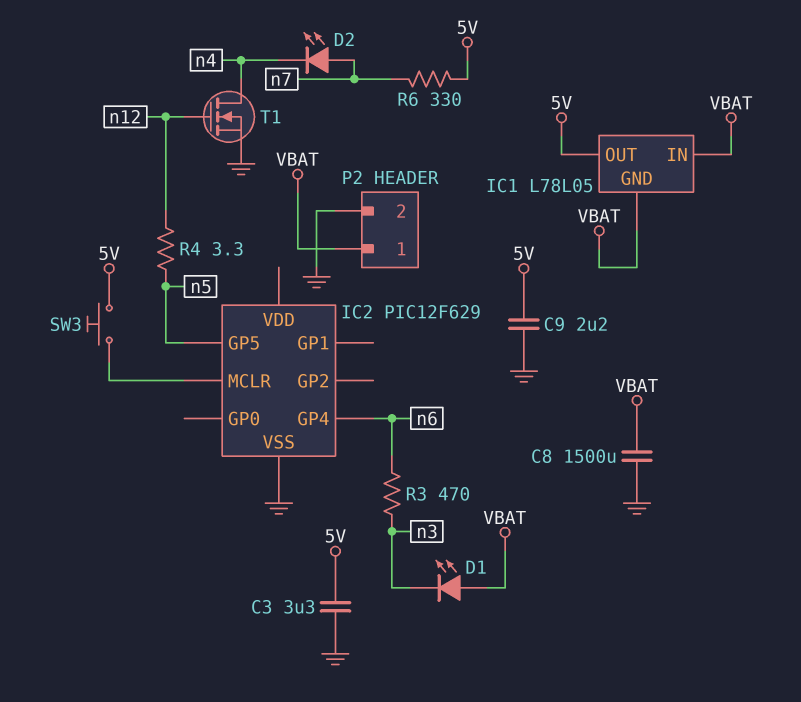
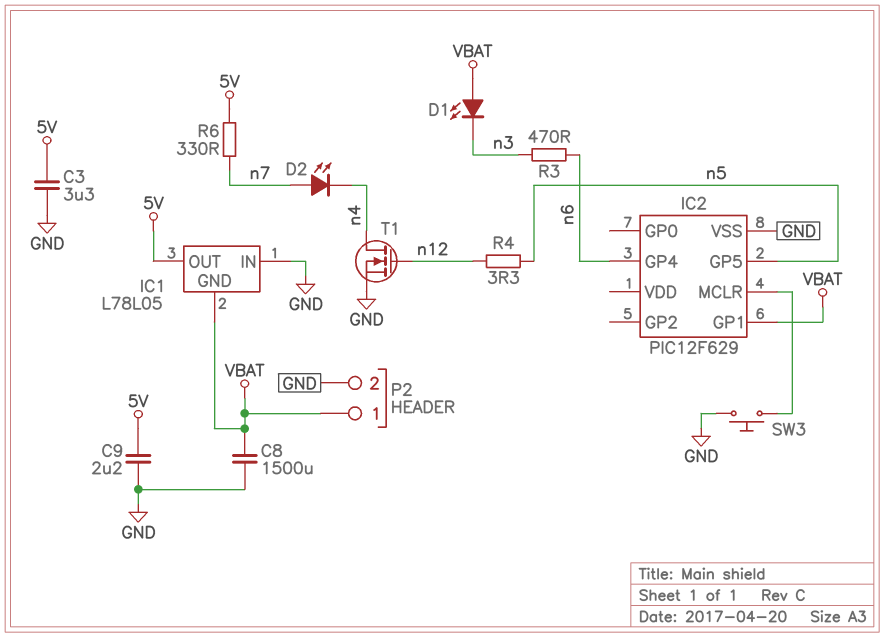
IC1 pin IN: VBAT -> GND
IC2 pin GP1: none -> VBAT
SW3: button (5V, IC2/MCLR) -> button (GND, IC2/MCLR)

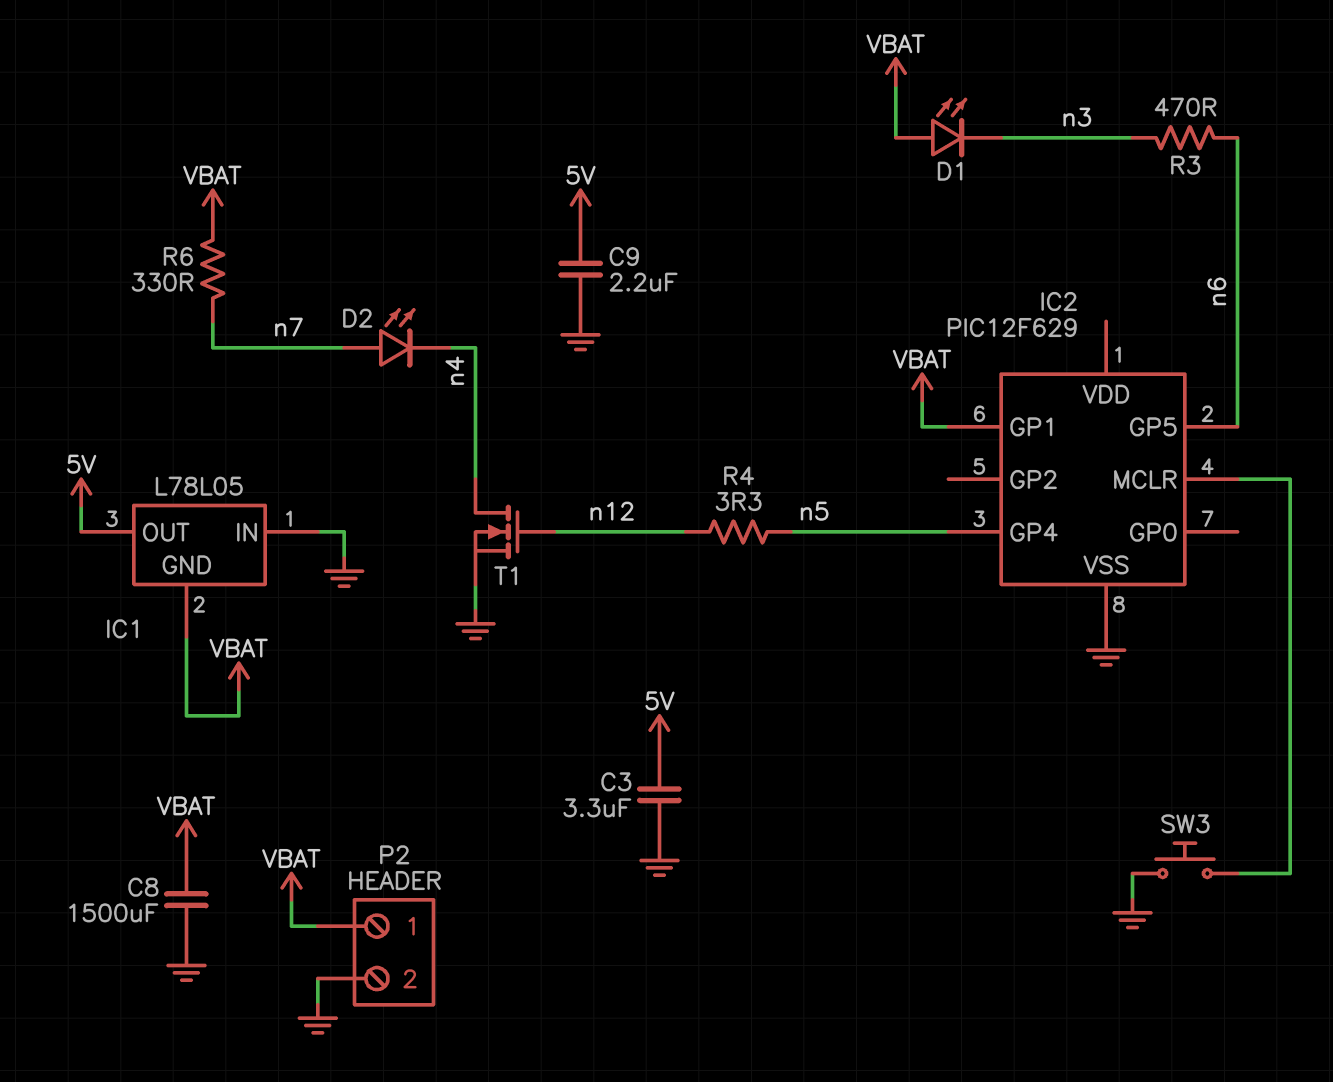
IC2 pin GP4: n6 -> n5
IC2 pin GP5: n5 -> n6
R6: 330 (5V, n7) -> 330 (VBAT, n7)

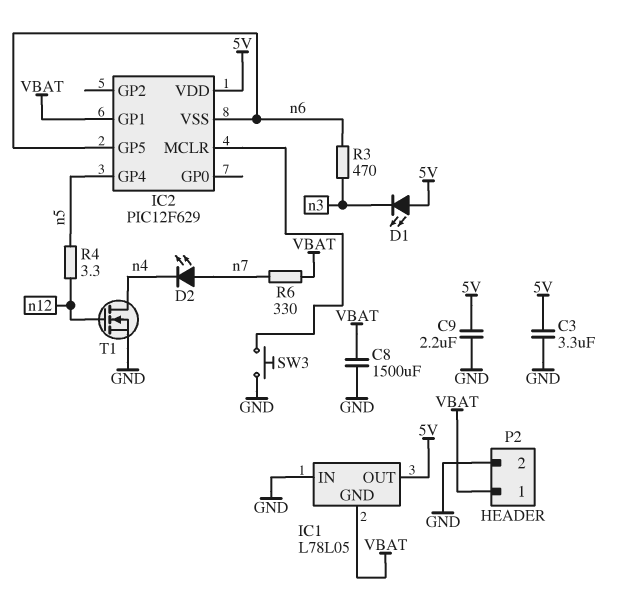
D1: LED (A VBAT, K n3) -> LED (A 5V, K n3)
IC2 pin VDD: none -> 5V
IC2 pin VSS: GND -> n6

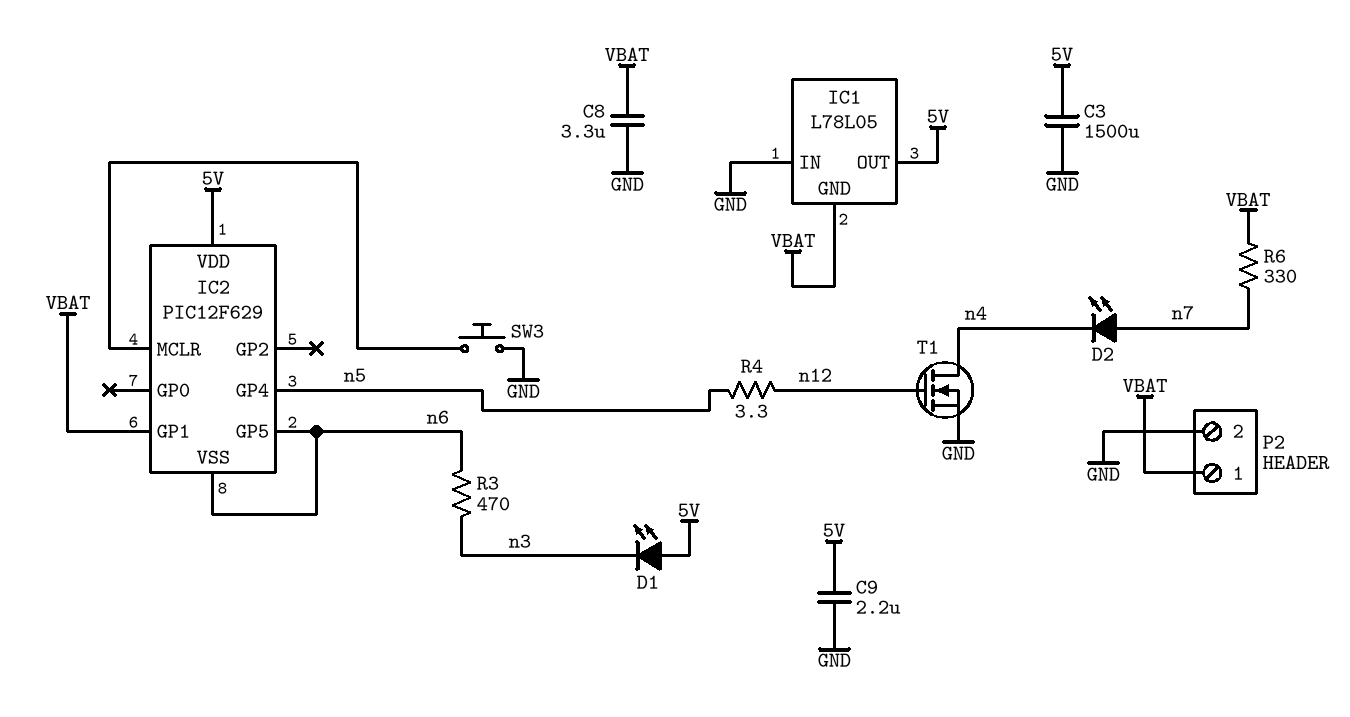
C3: 3.3uF (5V, GND) -> 1500uF (5V, GND)
C8: 1500uF (GND, VBAT) -> 3.3uF (GND, VBAT)

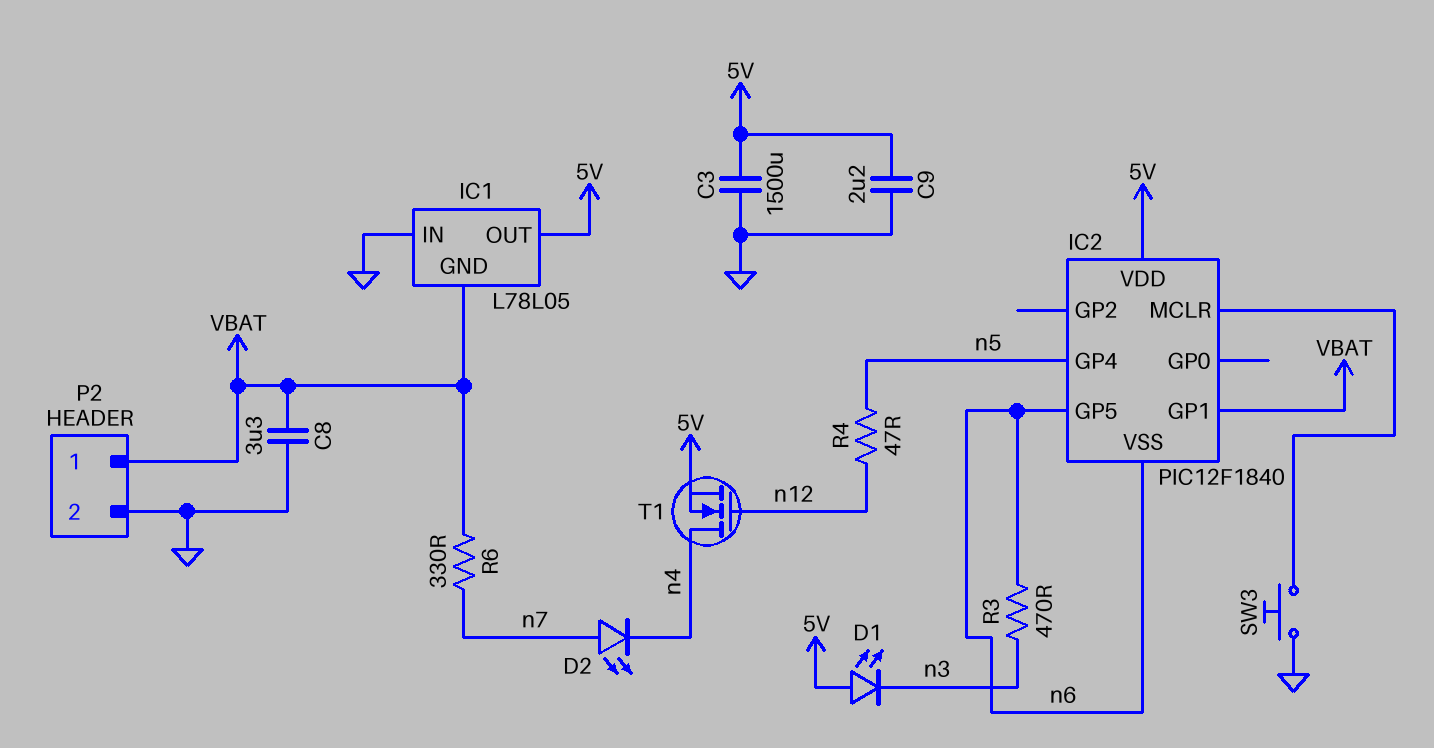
IC2: PIC12F629 -> PIC12F1840
R4: 3.3 (n5, n12) -> 47 (n5, n12)
T1: NMOS (G n12, D n4, S GND) -> NMOS (G n12, D n4, S 5V)

